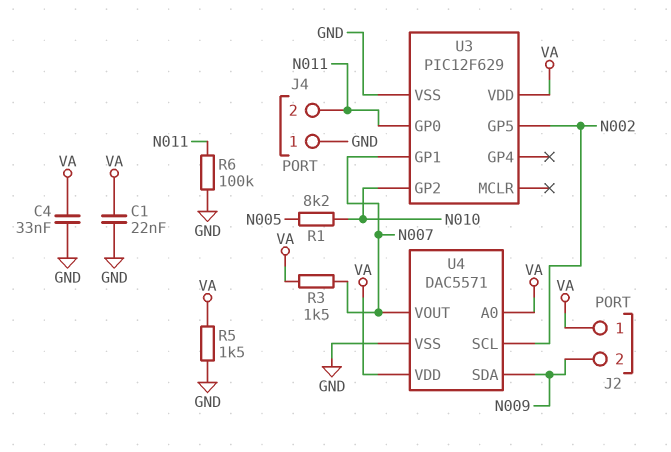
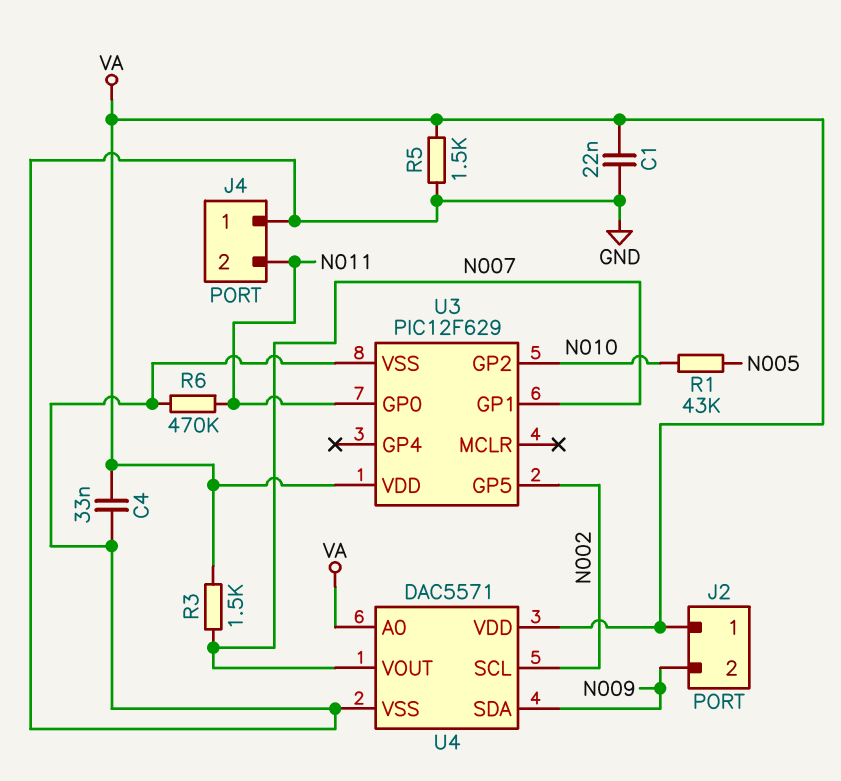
R1: 8.2k (N005, N010) -> 43k (N005, N010)
R6: 100k (GND, N011) -> 470k (GND, N011)

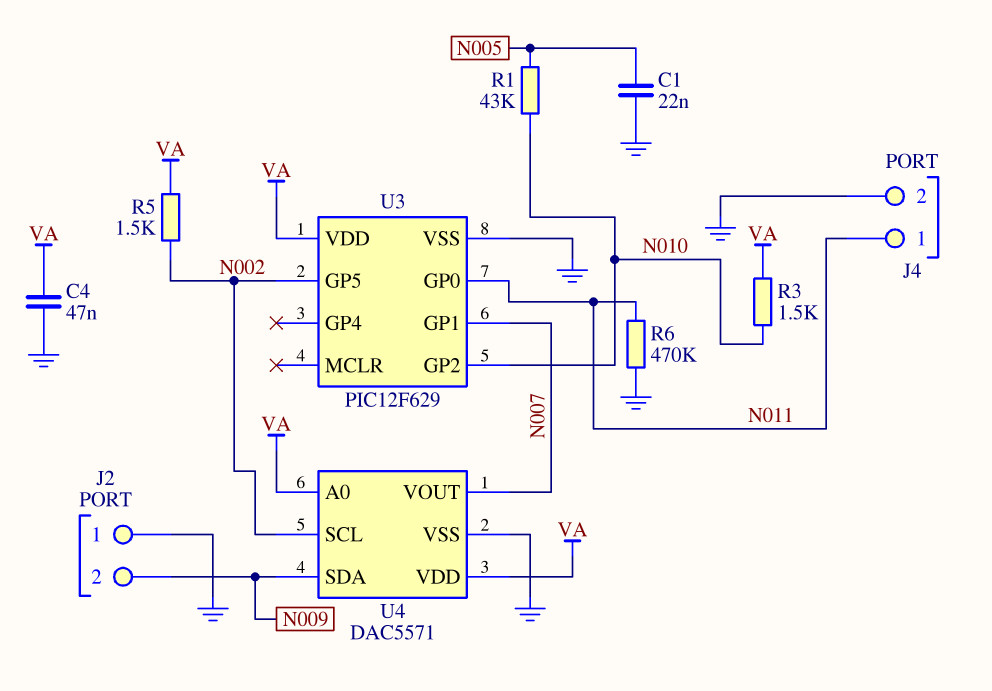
C1: 22nF (GND, VA) -> 22nF (GND, N005)
C4: 33nF (GND, VA) -> 47nF (GND, VA)
J2 pin 1: VA -> GND
J4 pin 1: GND -> N011
J4 pin 2: N011 -> GND
R3: 1.5k (N007, VA) -> 1.5k (N010, VA)
R5: 1.5k (GND, VA) -> 1.5k (N002, VA)

